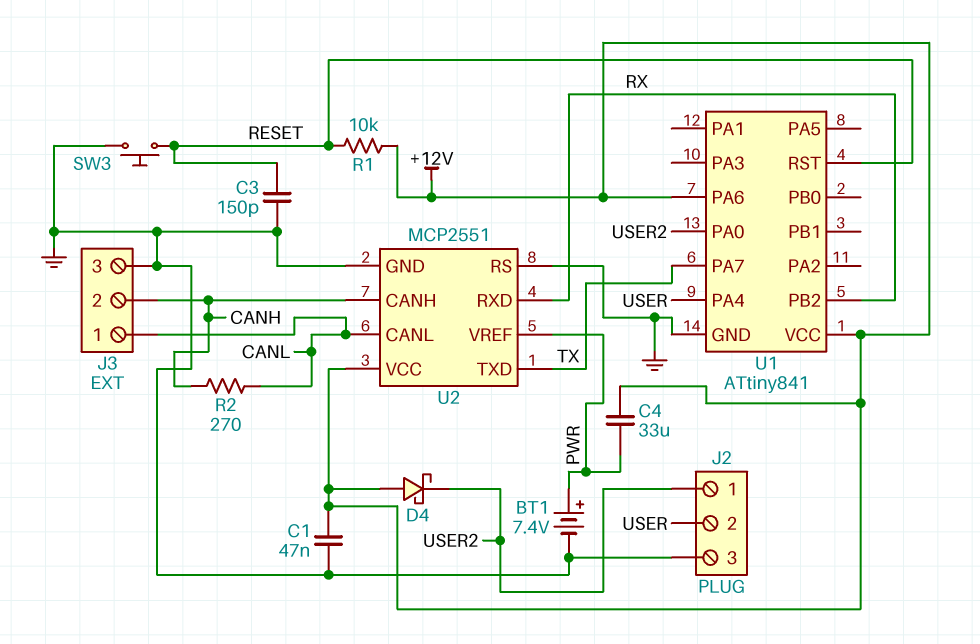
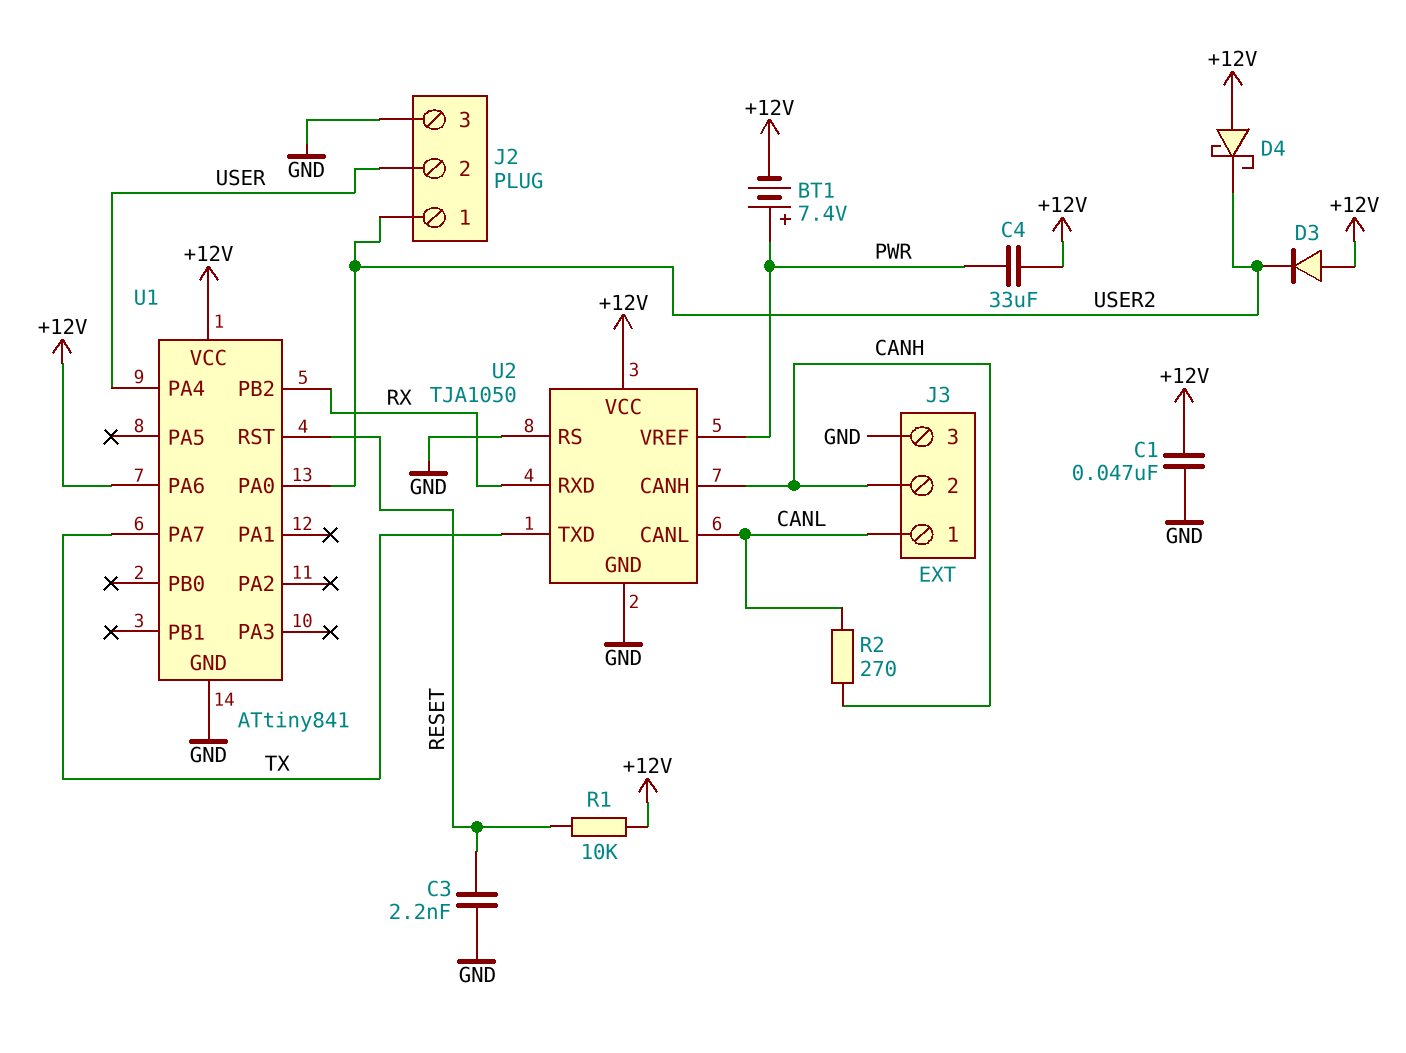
BT1: 7.4V (plus PWR, minus GND) -> 7.4V (plus PWR, minus +12V)
C3: 150pF (GND, RESET) -> 2.2nF (GND, RESET)
D3: none -> diode (A +12V, K USER2)
SW3: button (GND, RESET) -> none
U2: MCP2551 -> TJA1050

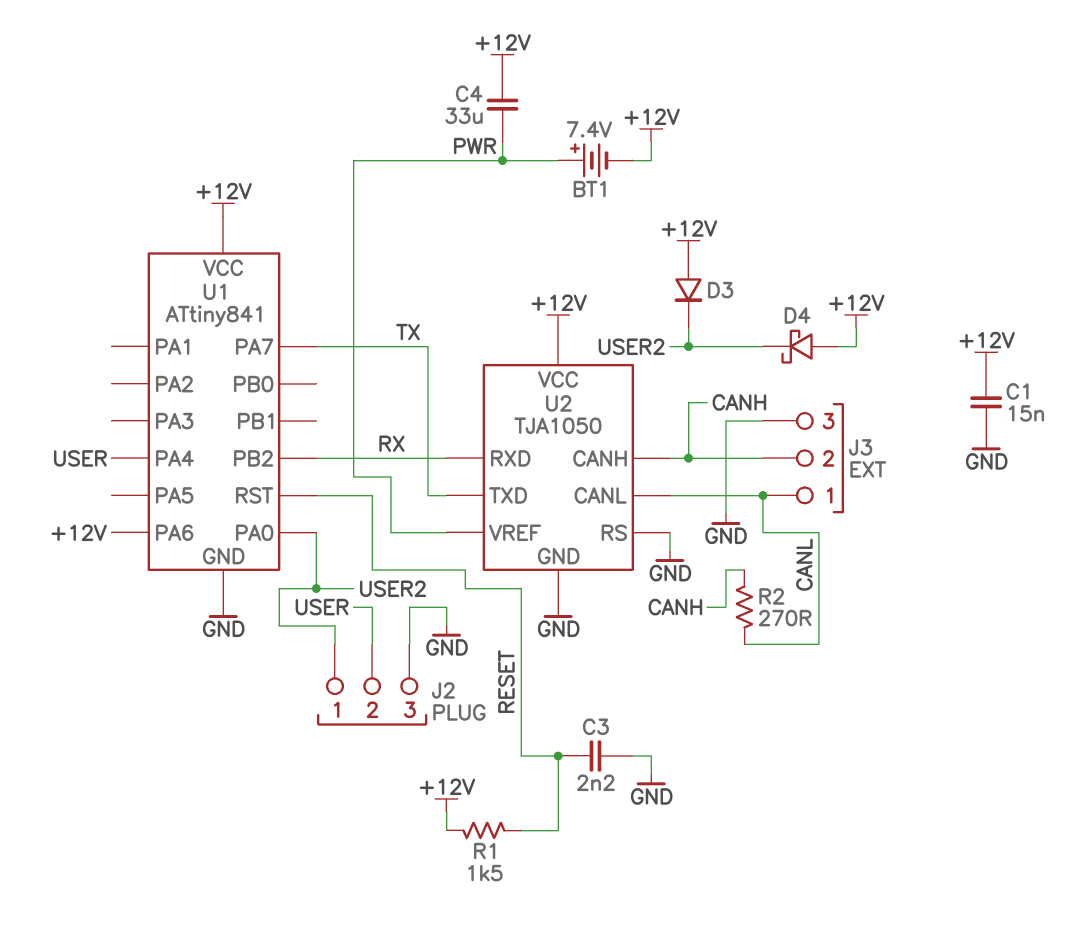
C1: 47nF (+12V, GND) -> 15nF (+12V, GND)
R1: 10k (+12V, RESET) -> 1.5k (+12V, RESET)

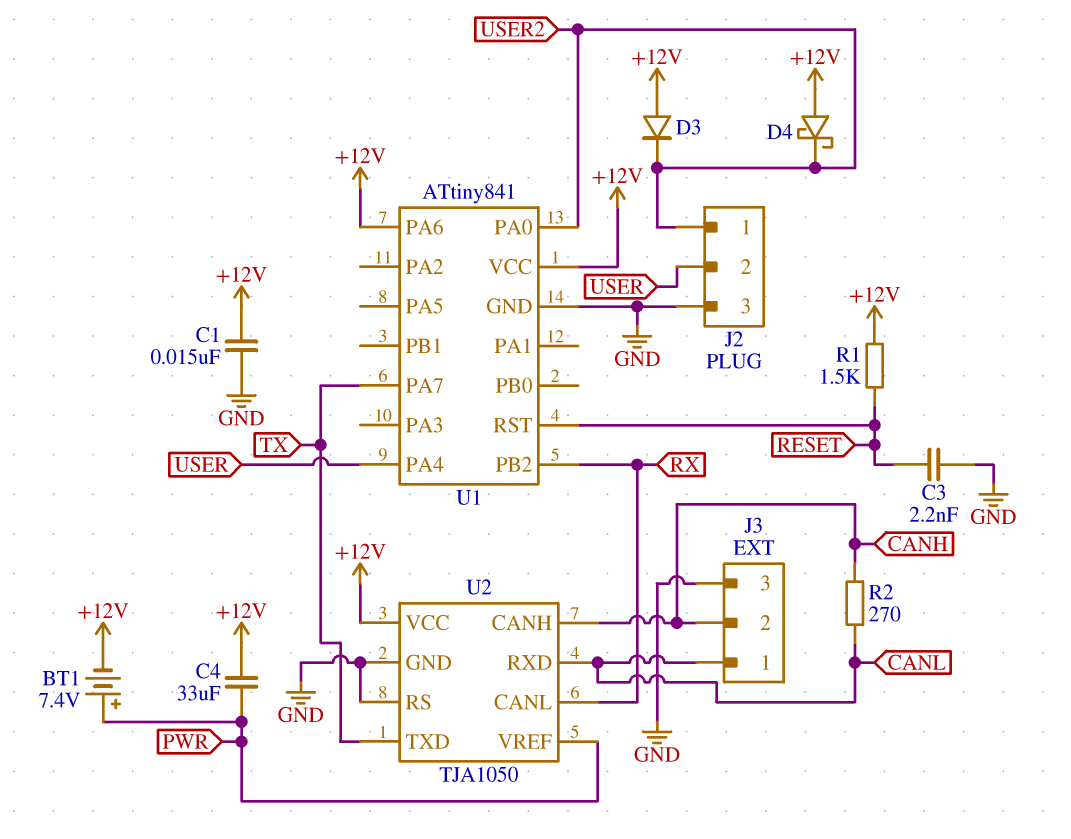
U2 pin CANL: CANL -> RX
U2 pin RXD: RX -> CANL

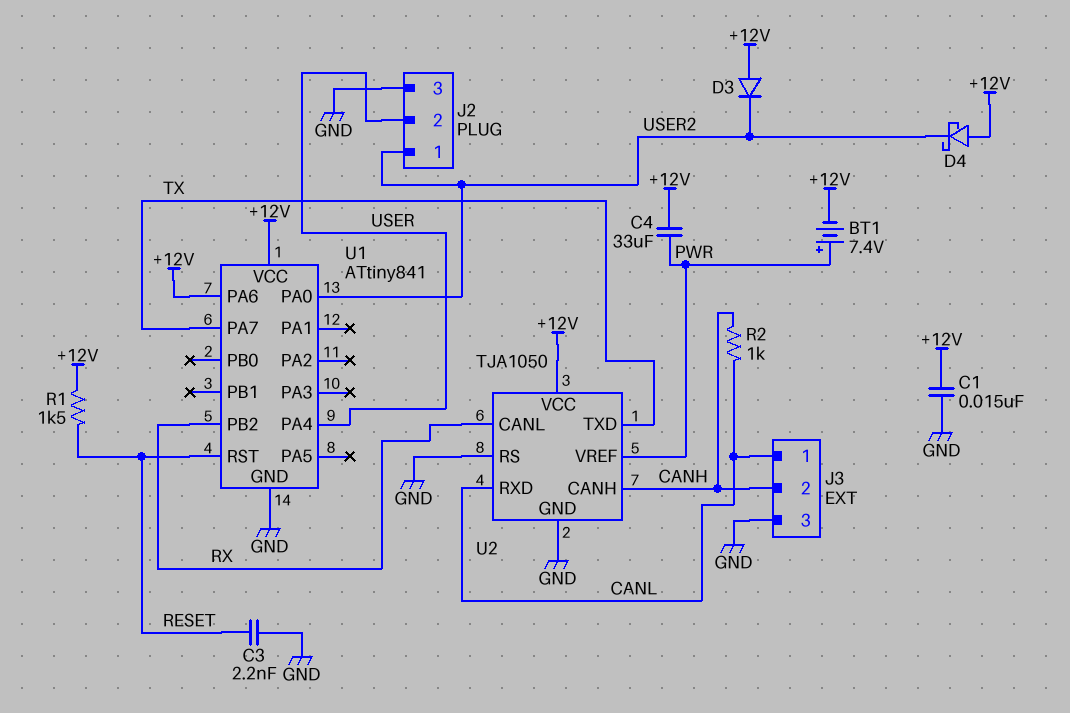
R2: 270 (CANH, CANL) -> 1k (CANH, CANL)

